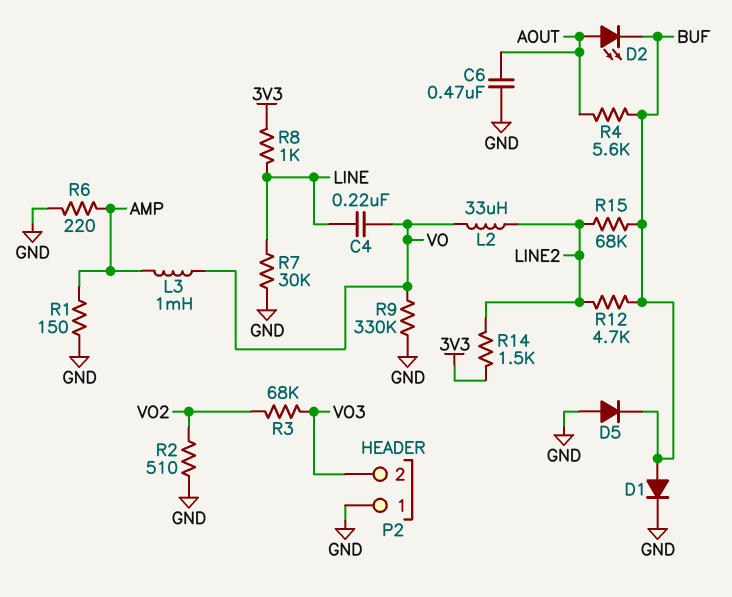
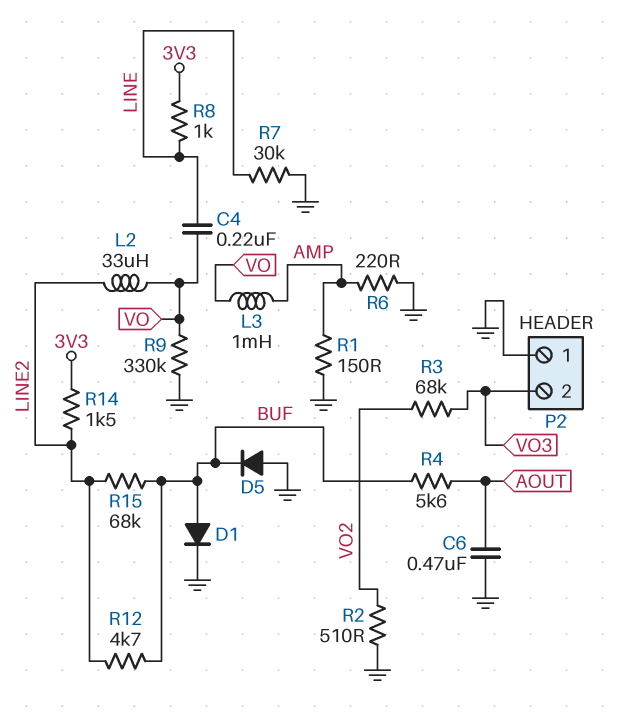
D2: LED (A AOUT, K BUF) -> none

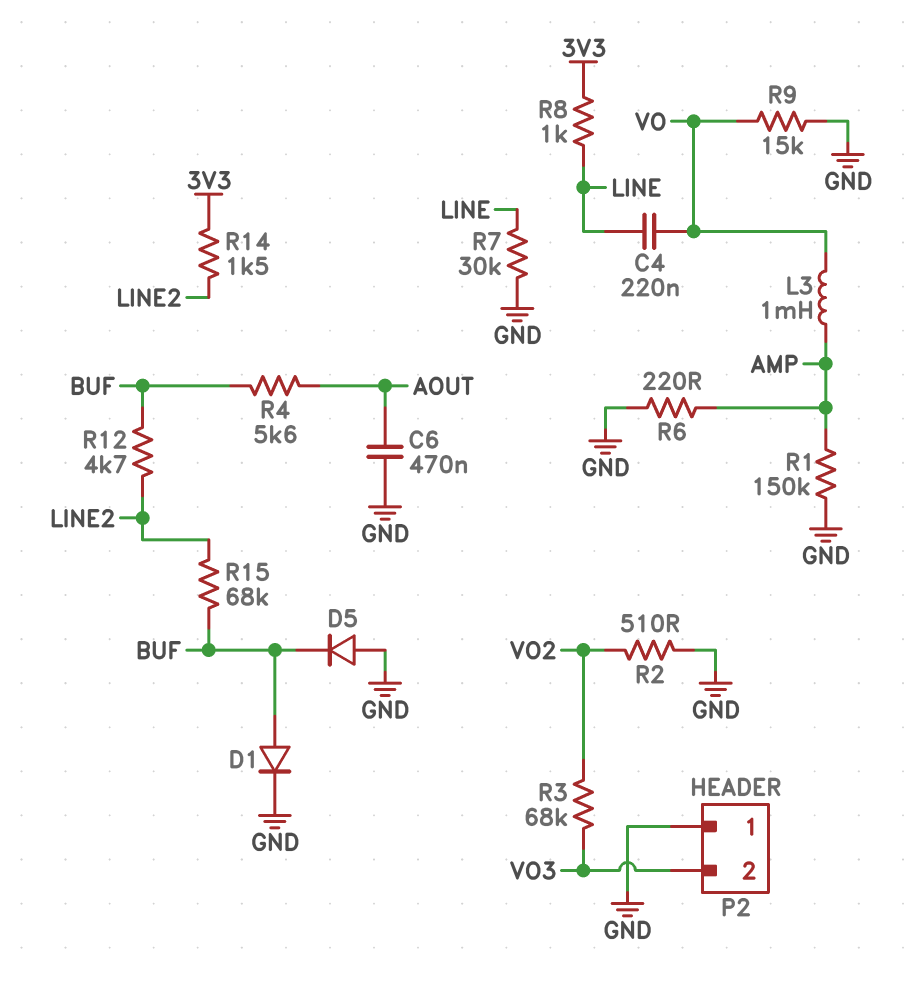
L2: 33uH (LINE2, VO) -> none
R1: 150 (AMP, GND) -> 150k (AMP, GND)
R9: 330k (GND, VO) -> 15k (GND, VO)

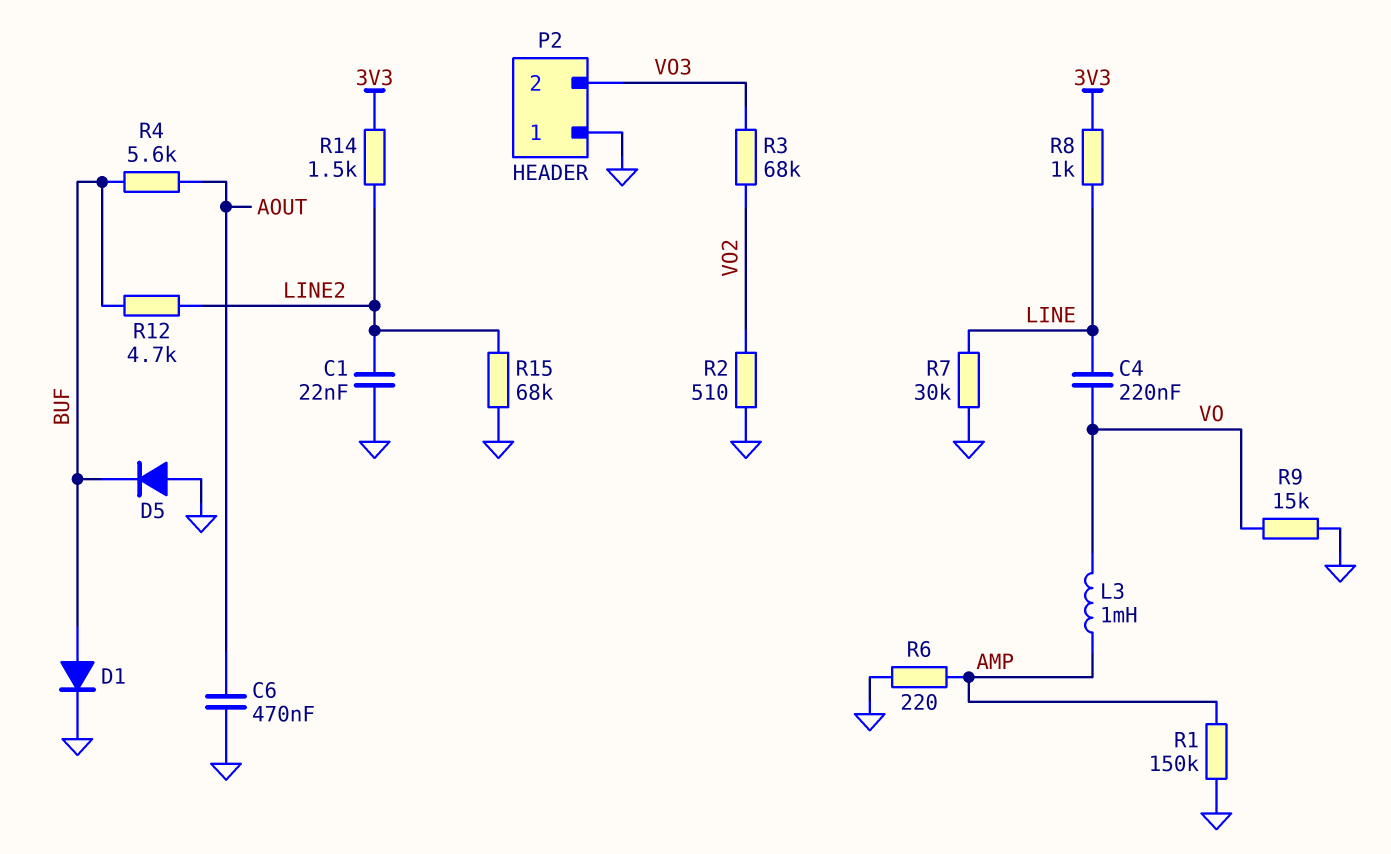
C1: none -> 22nF (GND, LINE2)
R15: 68k (BUF, LINE2) -> 68k (GND, LINE2)

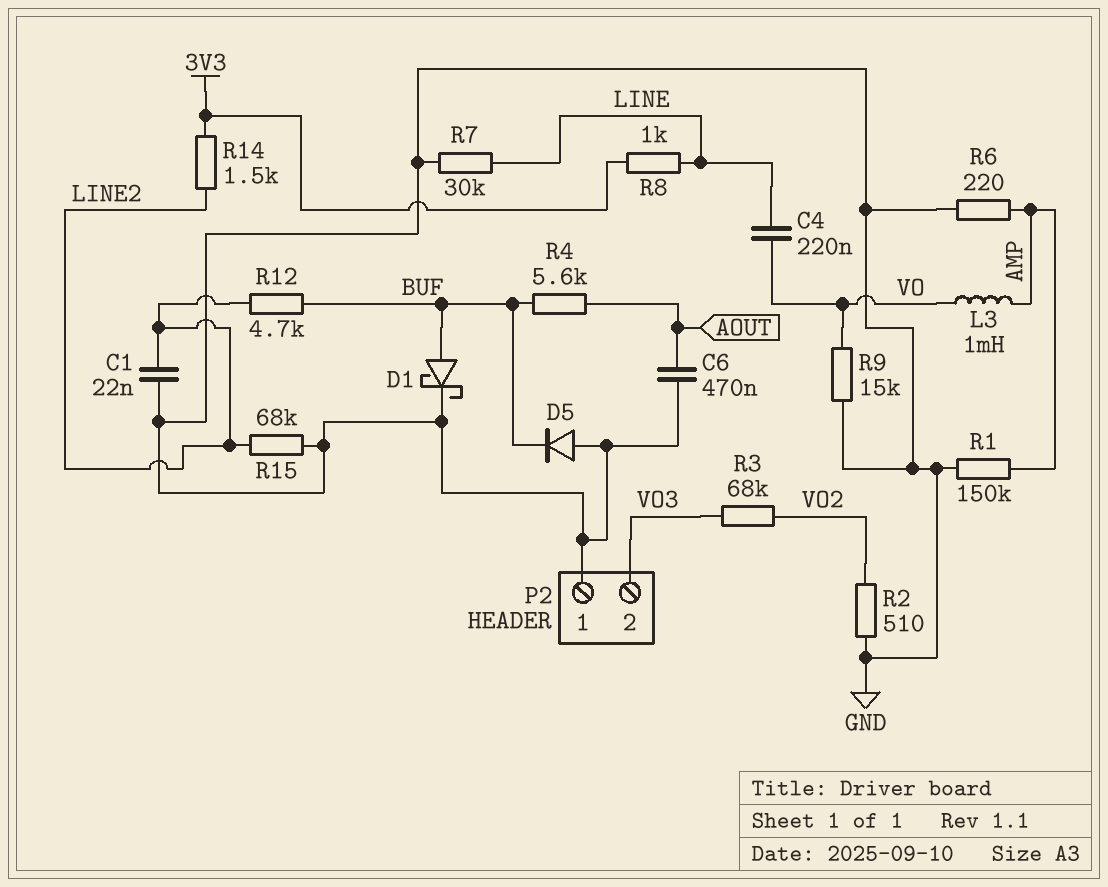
D1: diode (A BUF, K GND) -> schottky (A BUF, K GND)

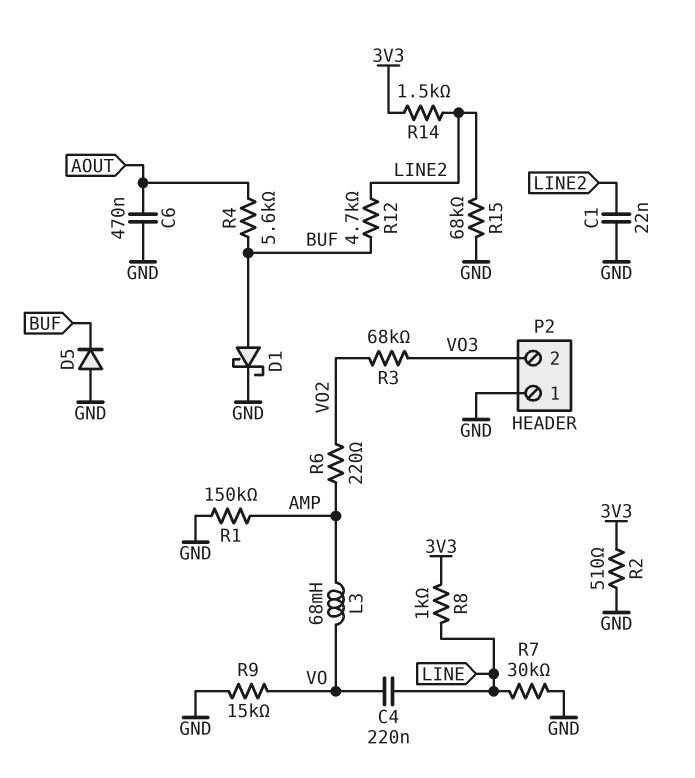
L3: 1mH (AMP, VO) -> 68mH (AMP, VO)
R2: 510 (GND, VO2) -> 510 (3V3, GND)
R6: 220 (AMP, GND) -> 220 (AMP, VO2)

